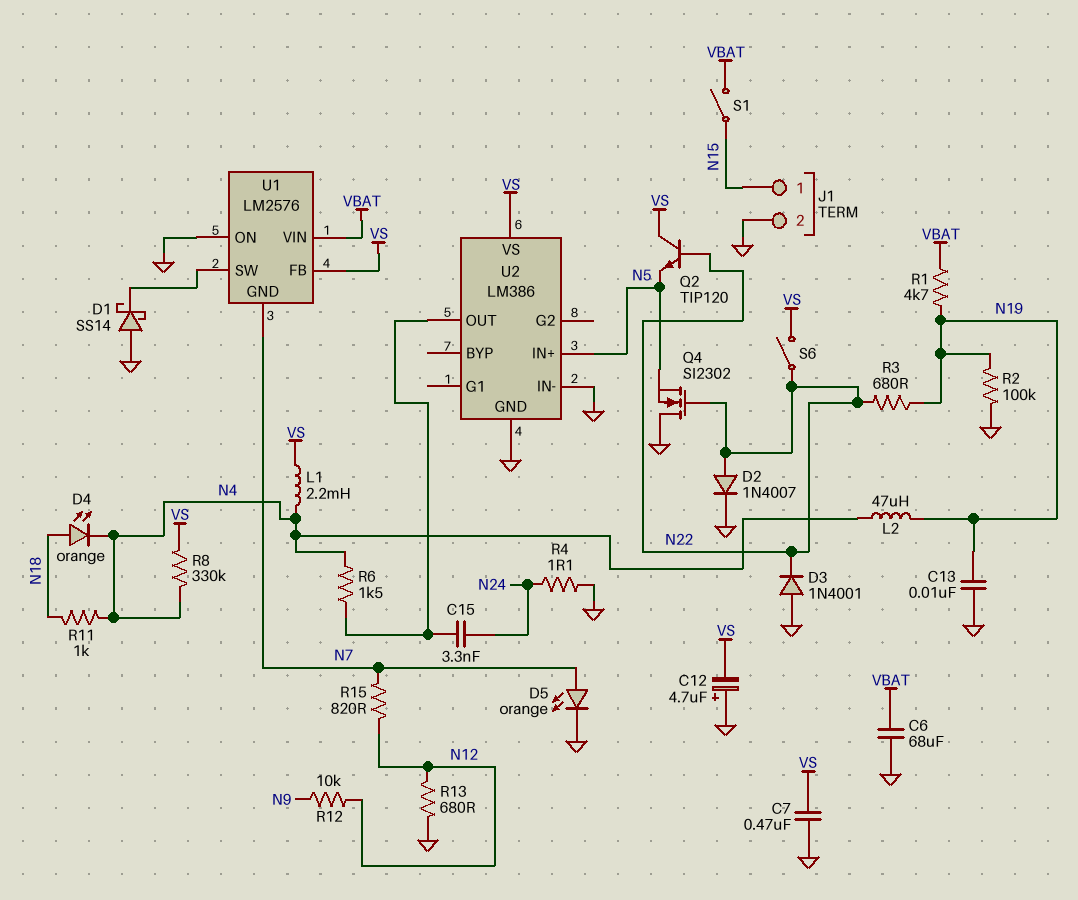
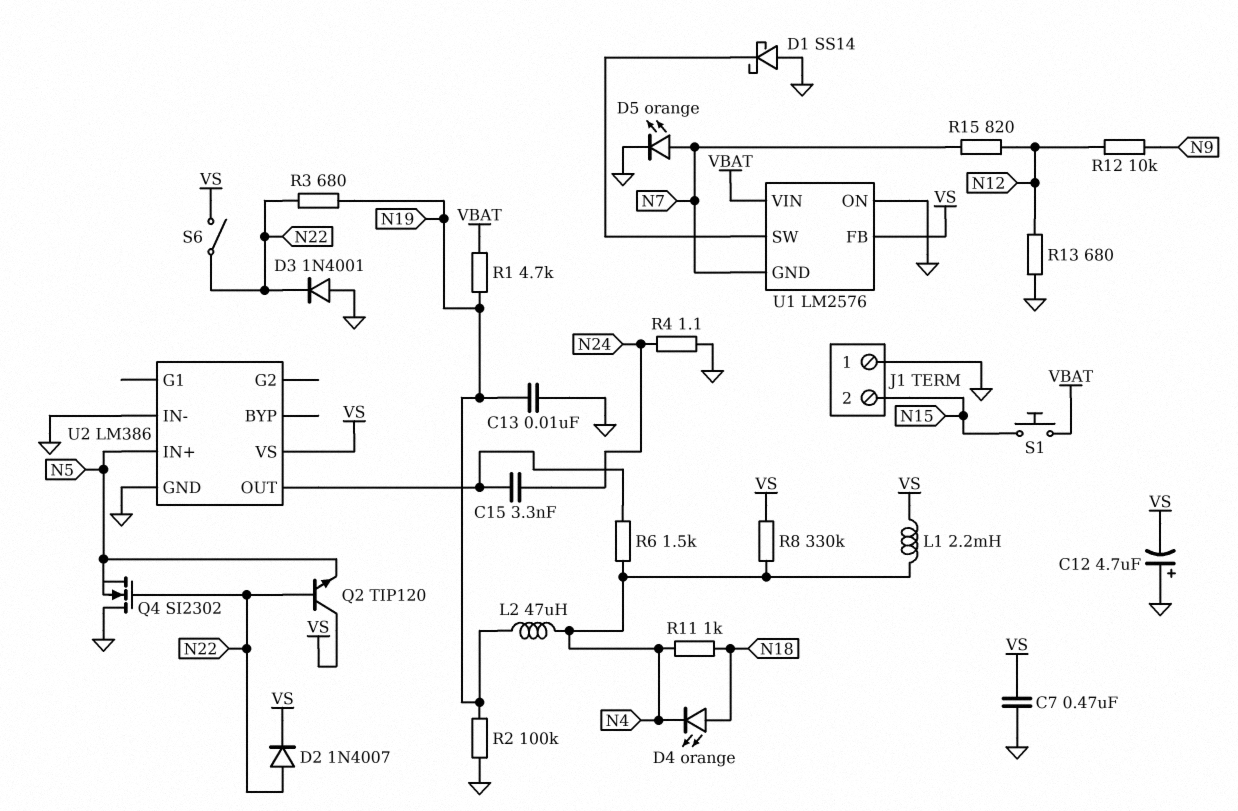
C6: 68uF (GND, VBAT) -> none
D2: diode 1N4007 (A N22, K GND) -> diode 1N4007 (A N22, K VS)
J1 pin 1: N15 -> GND
J1 pin 2: GND -> N15
S1: switch (N15, VBAT) -> button (N15, VBAT)

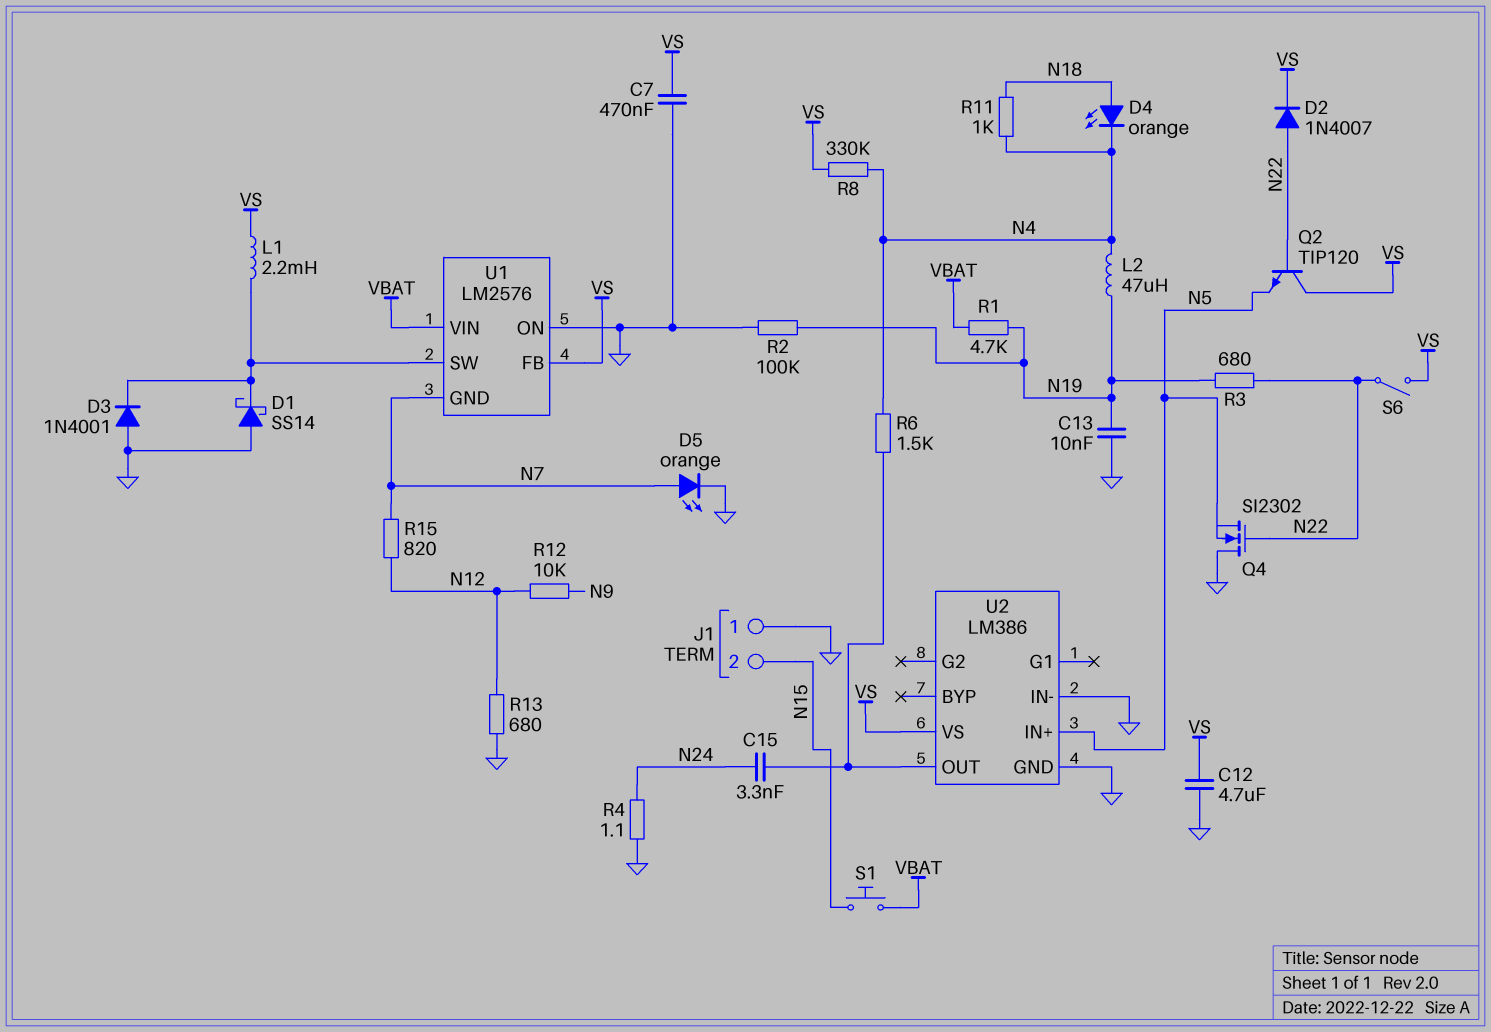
C12: 4.7uF (plus GND, minus VS) -> 4.7uF (GND, VS)
D3: diode 1N4001 (A GND, K N22) -> diode 1N4001 (A GND, K U1/SW)
L1: 2.2mH (N4, VS) -> 2.2mH (U1/SW, VS)

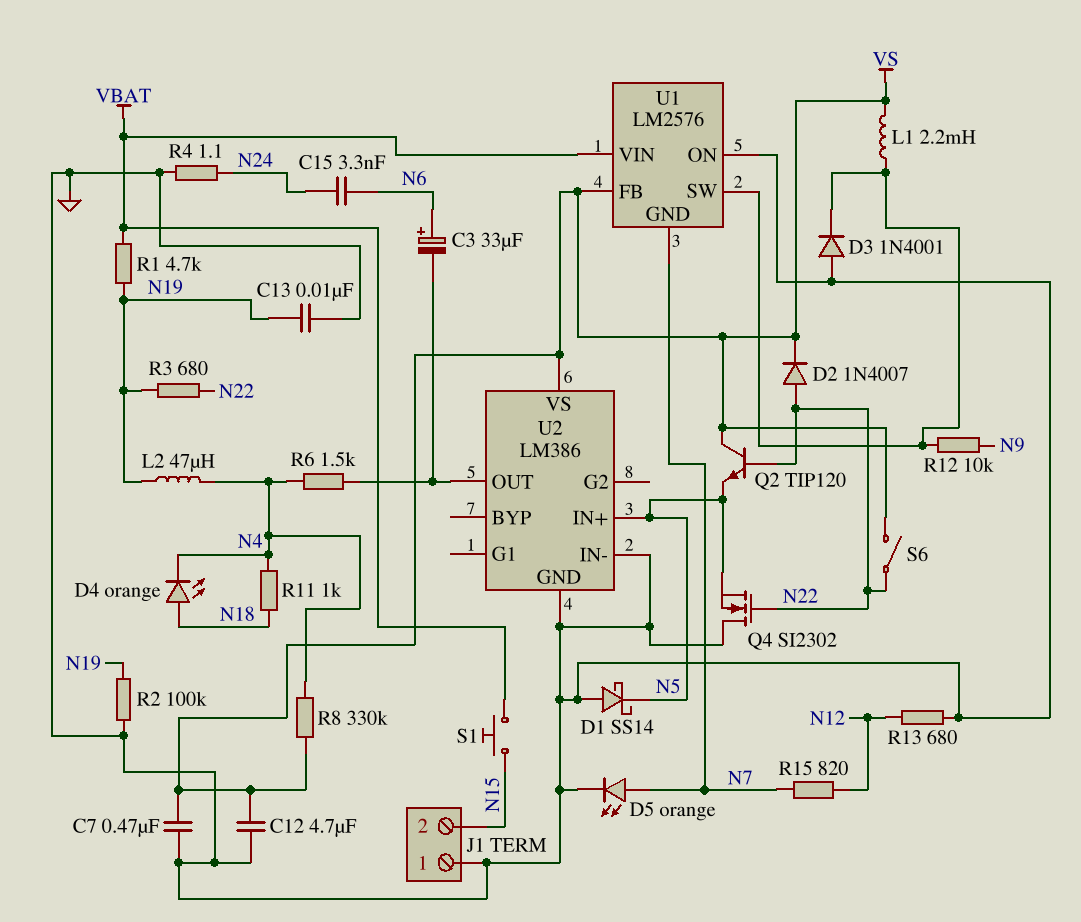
C3: none -> 33uF (plus N6, minus U2/OUT)
C15: 3.3nF (N24, U2/OUT) -> 3.3nF (N6, N24)
D1: schottky SS14 (A GND, K U1/SW) -> schottky SS14 (A GND, K N5)
R12: 10k (N9, N12) -> 10k (N9, U1/SW)

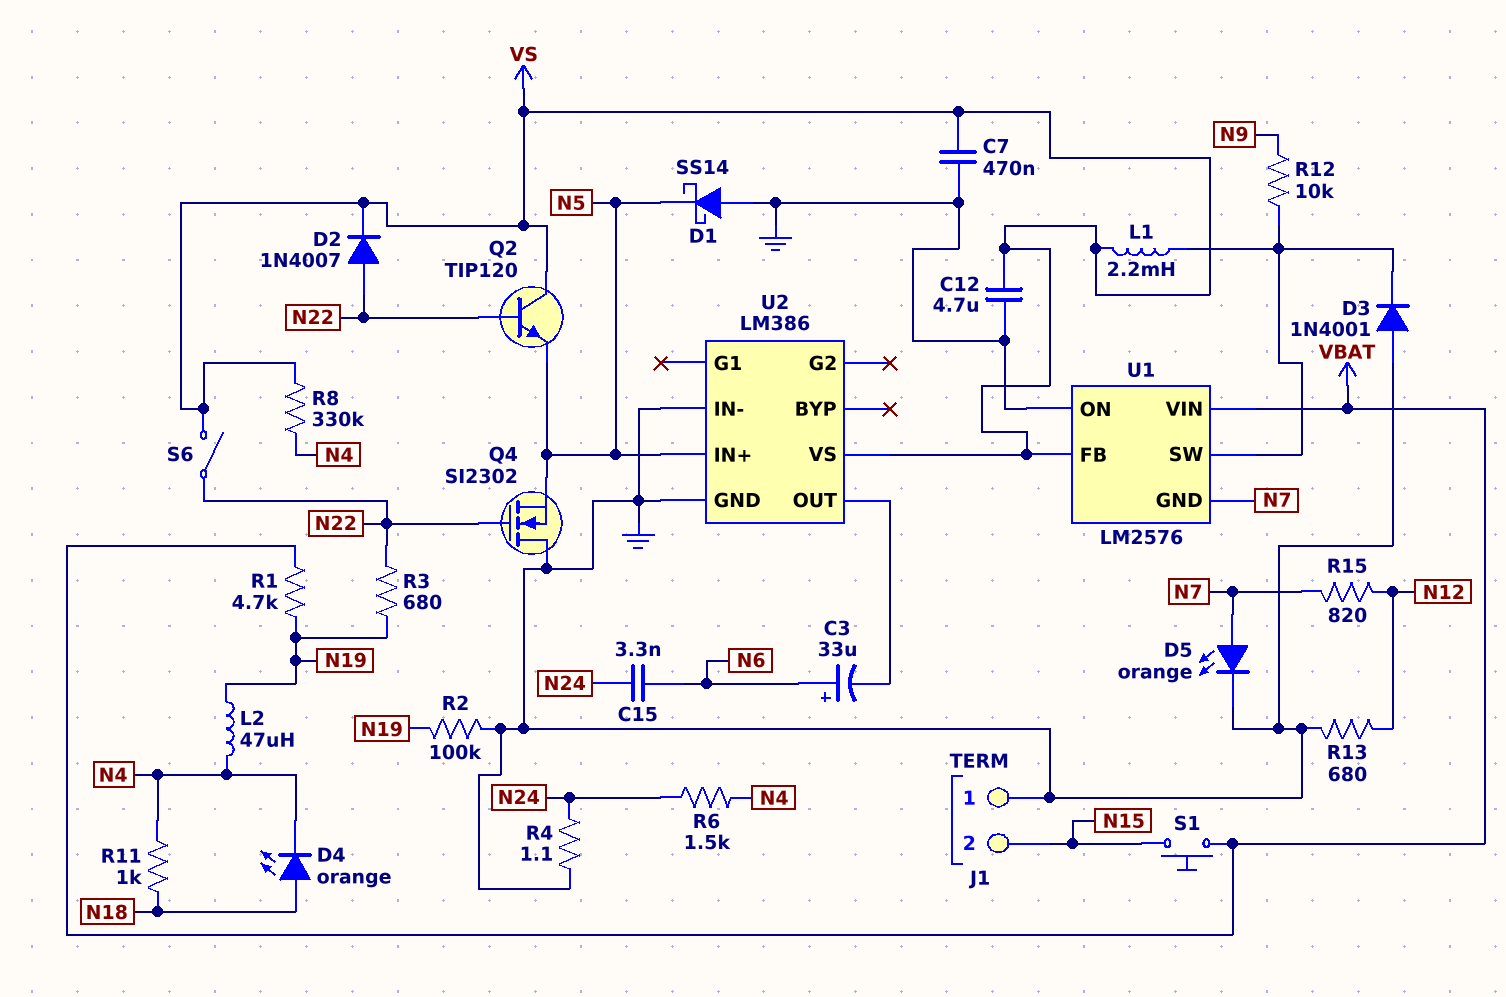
C13: 10nF (GND, N19) -> none
R6: 1.5k (N4, U2/OUT) -> 1.5k (N4, N24)

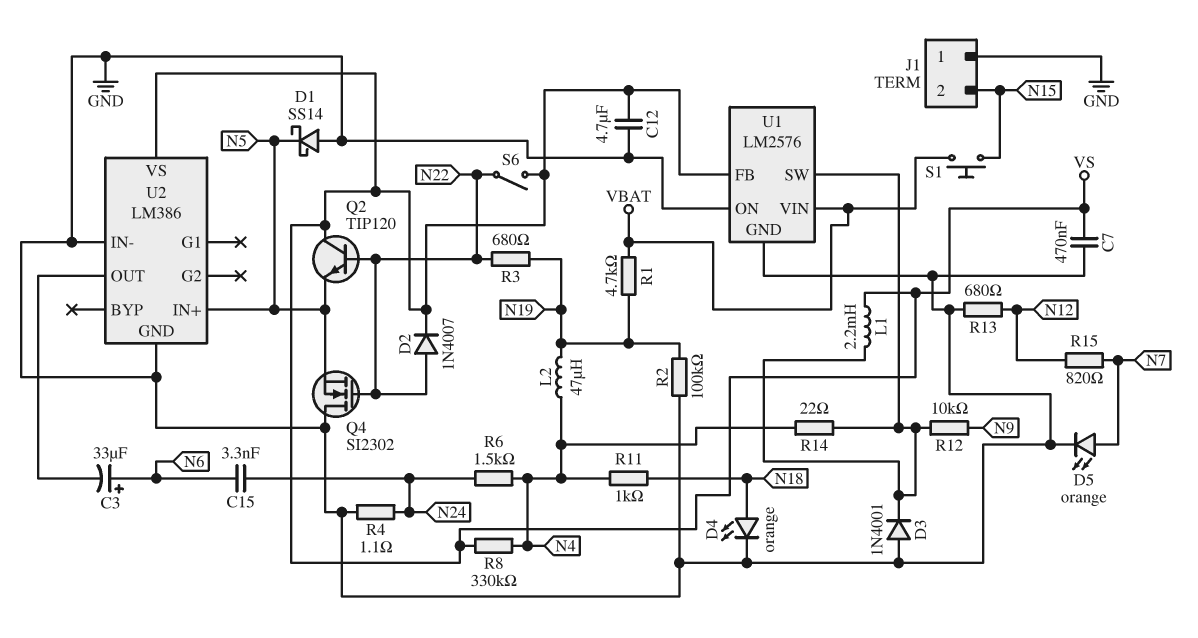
D4: LED orange (A N18, K N4) -> LED orange (A N18, K GND)
R14: none -> 22 (N4, U1/SW)
U1 pin GND: N7 -> GND

